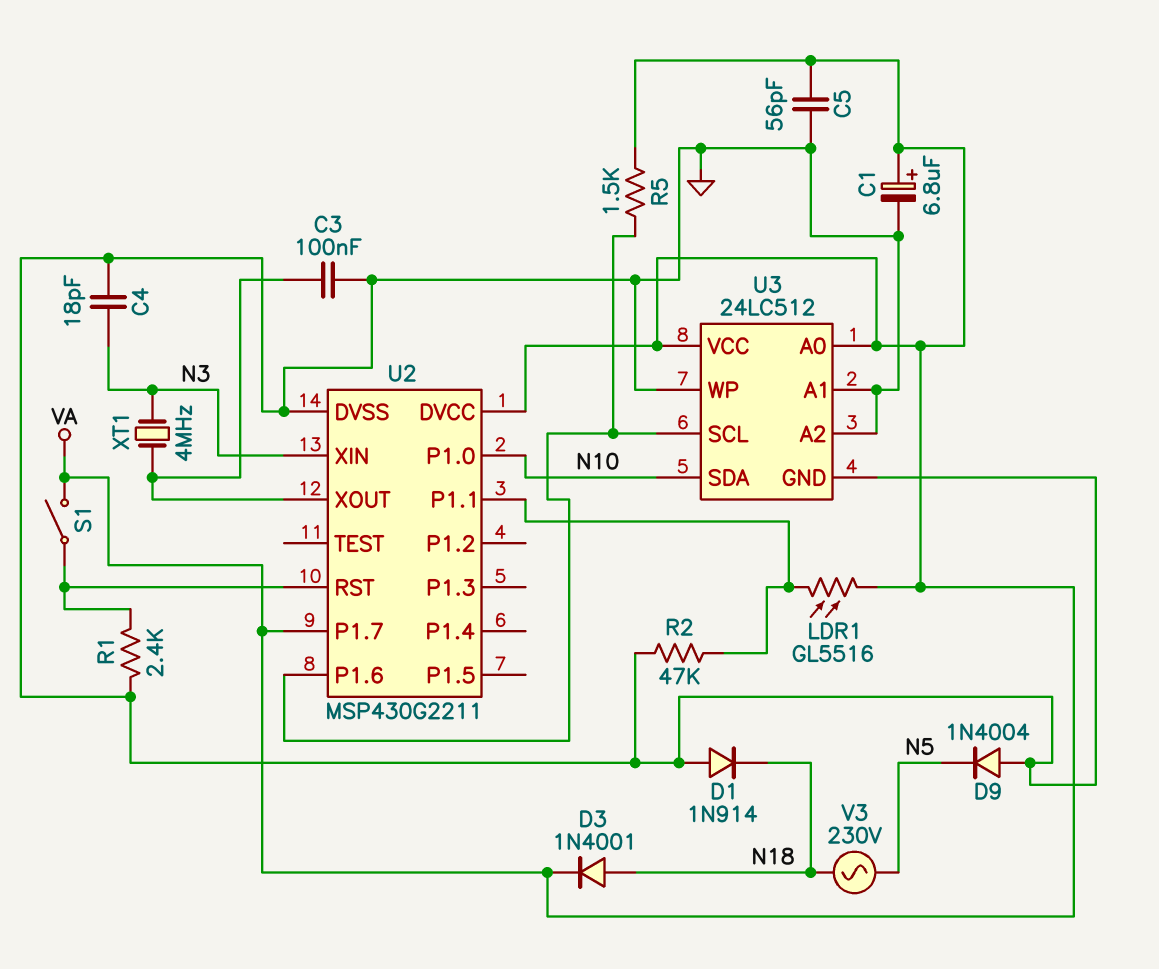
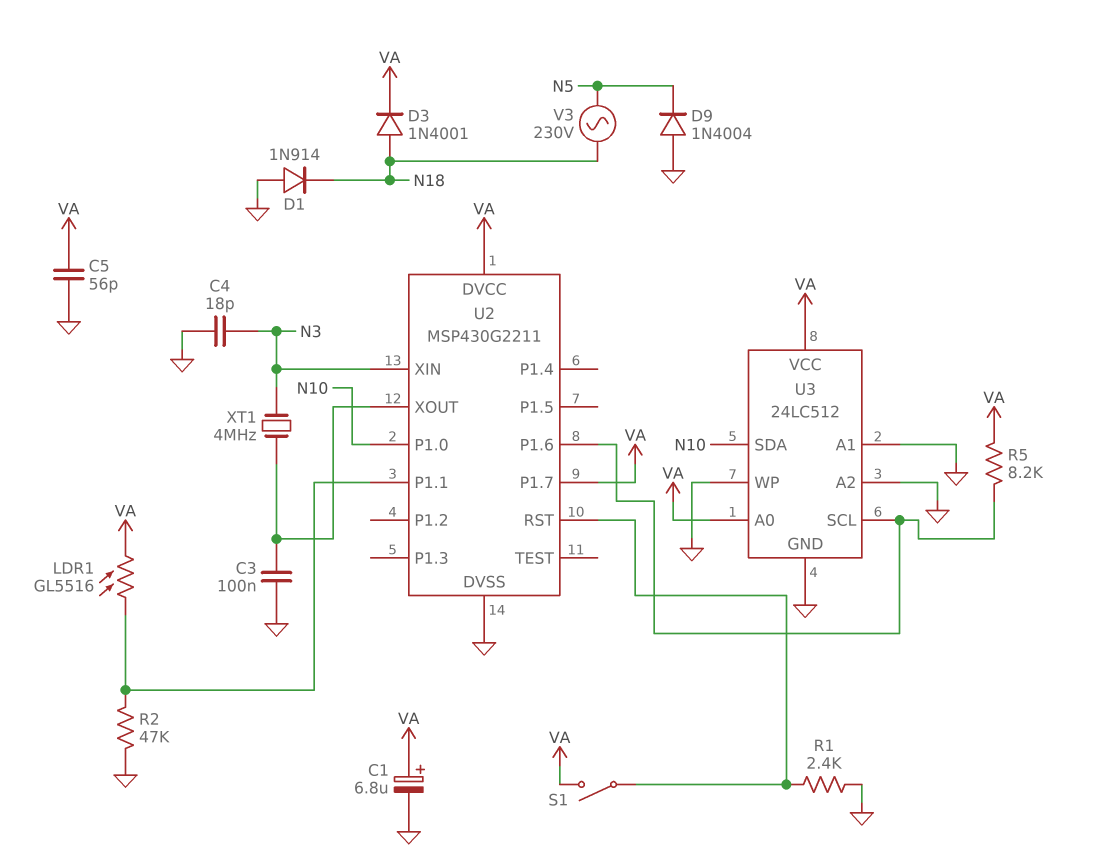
R5: 1.5k (U2/P1.6, VA) -> 8.2k (U2/P1.6, VA)

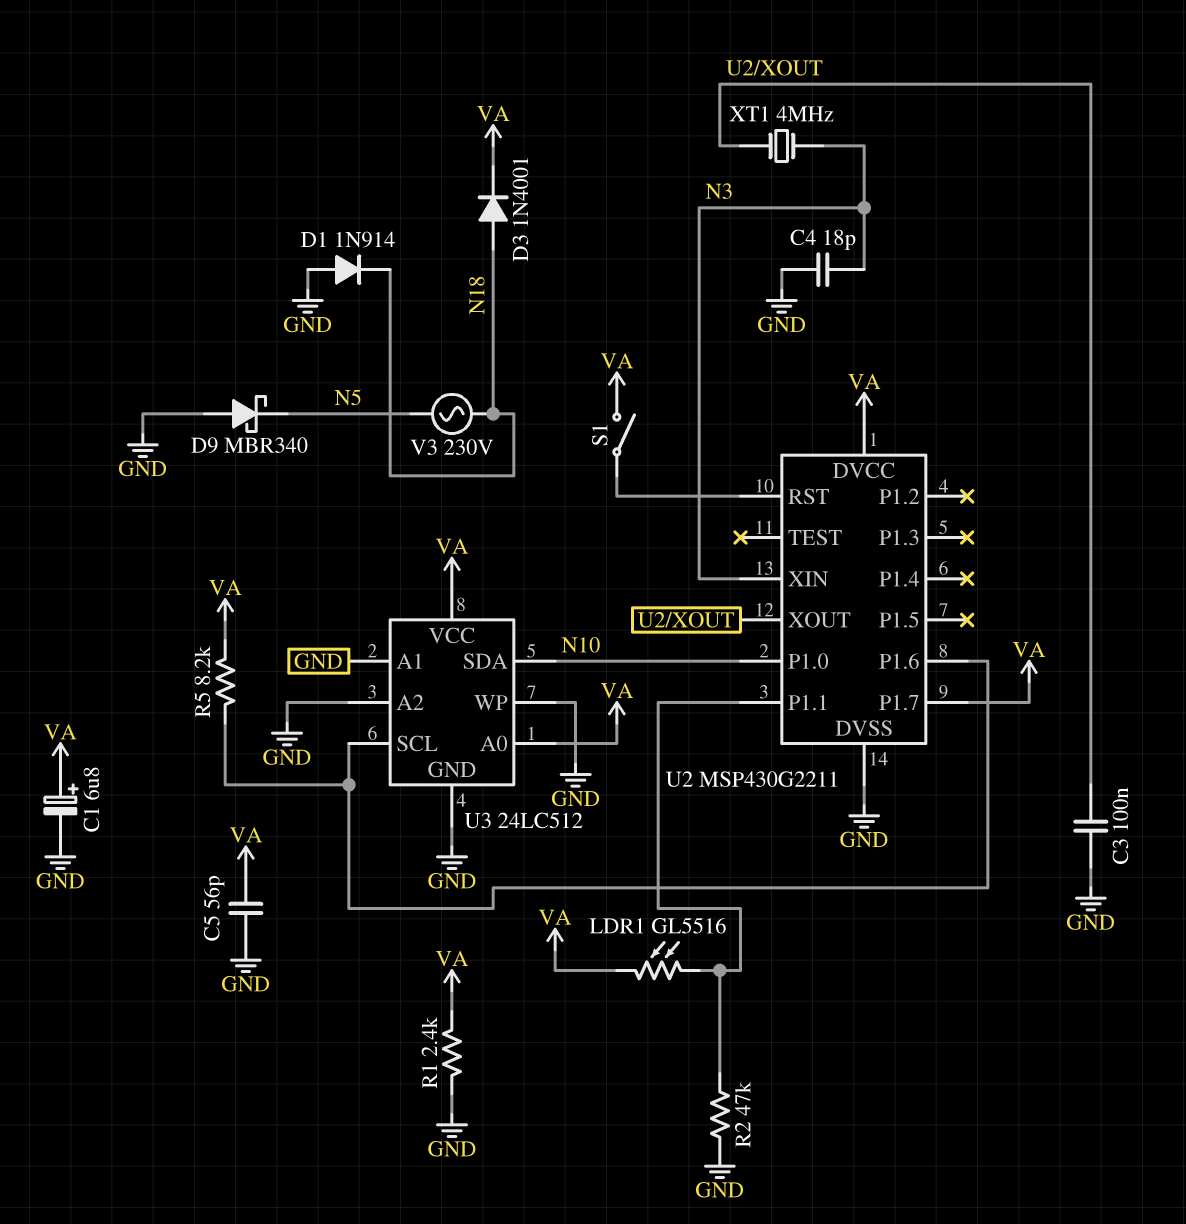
D9: diode 1N4004 (A GND, K N5) -> schottky MBR340 (A GND, K N5)
R1: 2.4k (GND, U2/RST) -> 2.4k (GND, VA)

